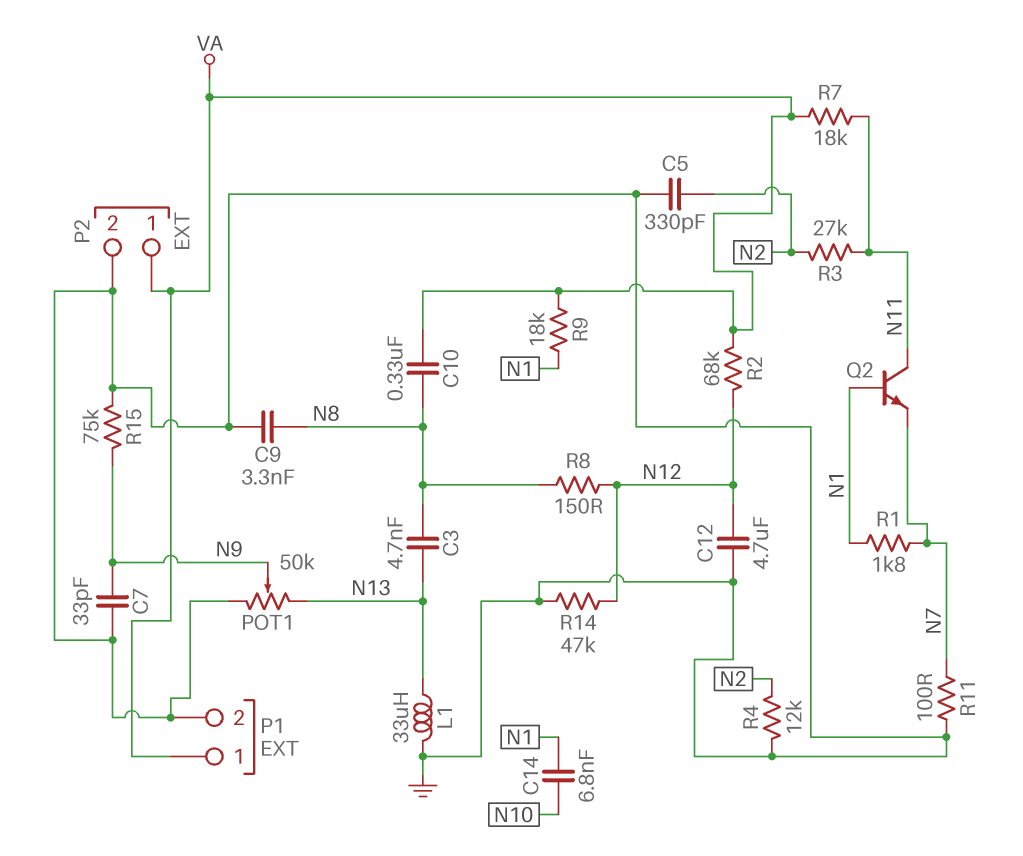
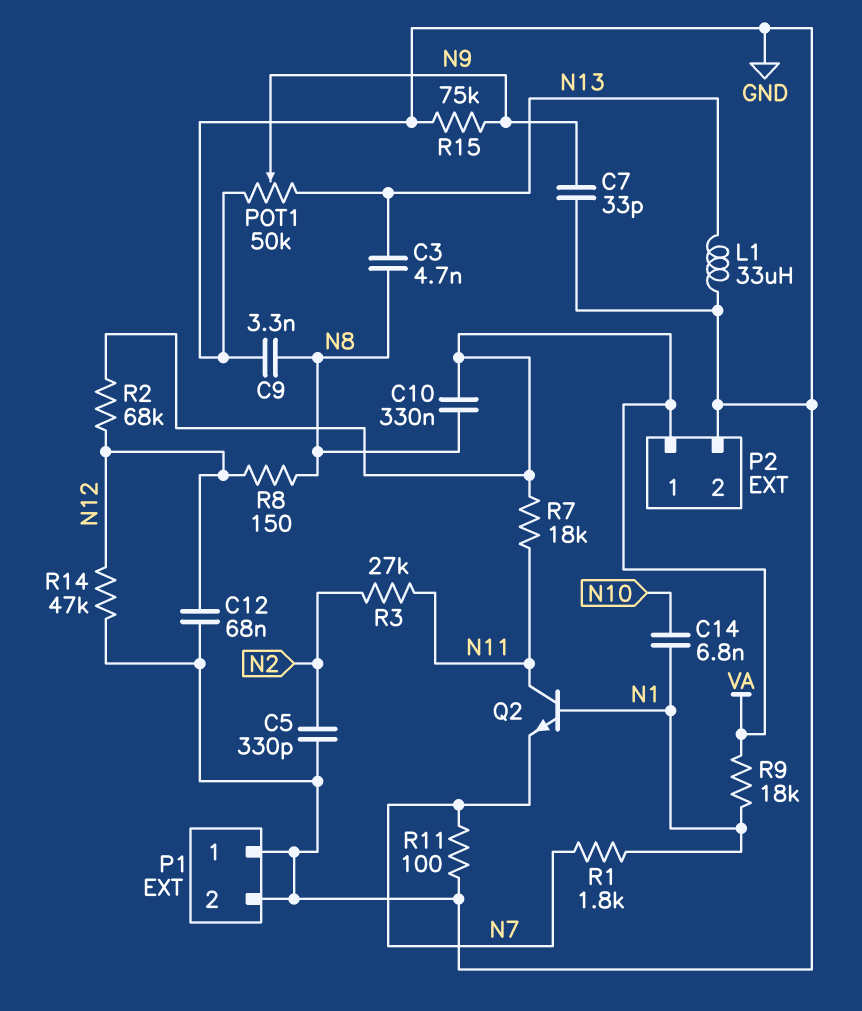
C12: 4.7uF (GND, N12) -> 68nF (GND, N12)
P1 pin 1: VA -> GND
R4: 12k (GND, N2) -> none

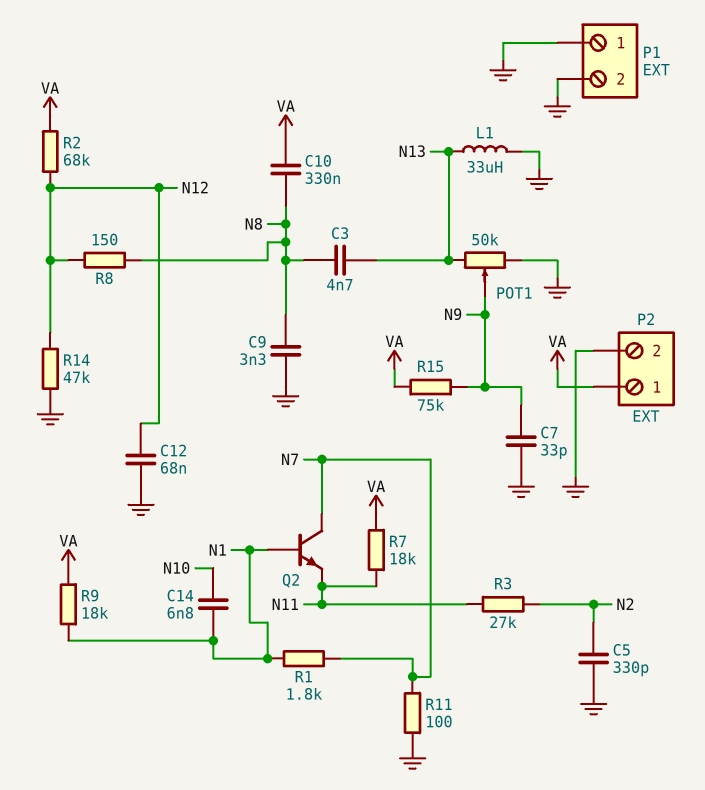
Q2: NPN (B N1, C N11, E N7) -> NPN (B N1, C N7, E N11)
R15: 75k (GND, N9) -> 75k (N9, VA)

